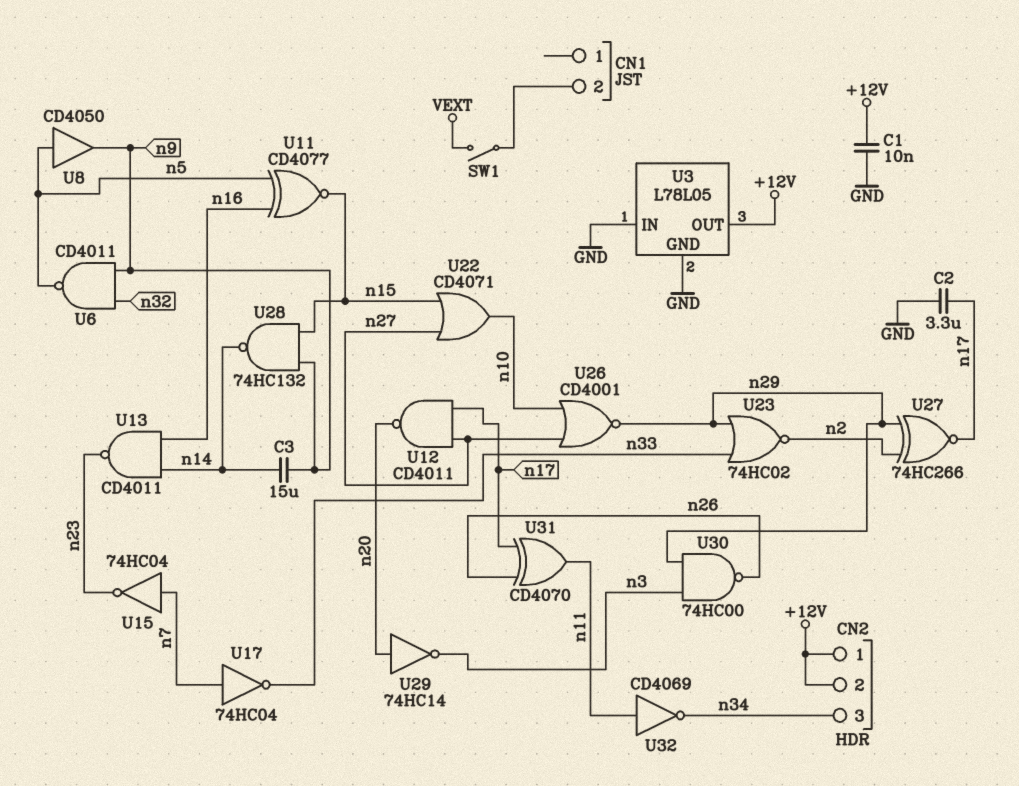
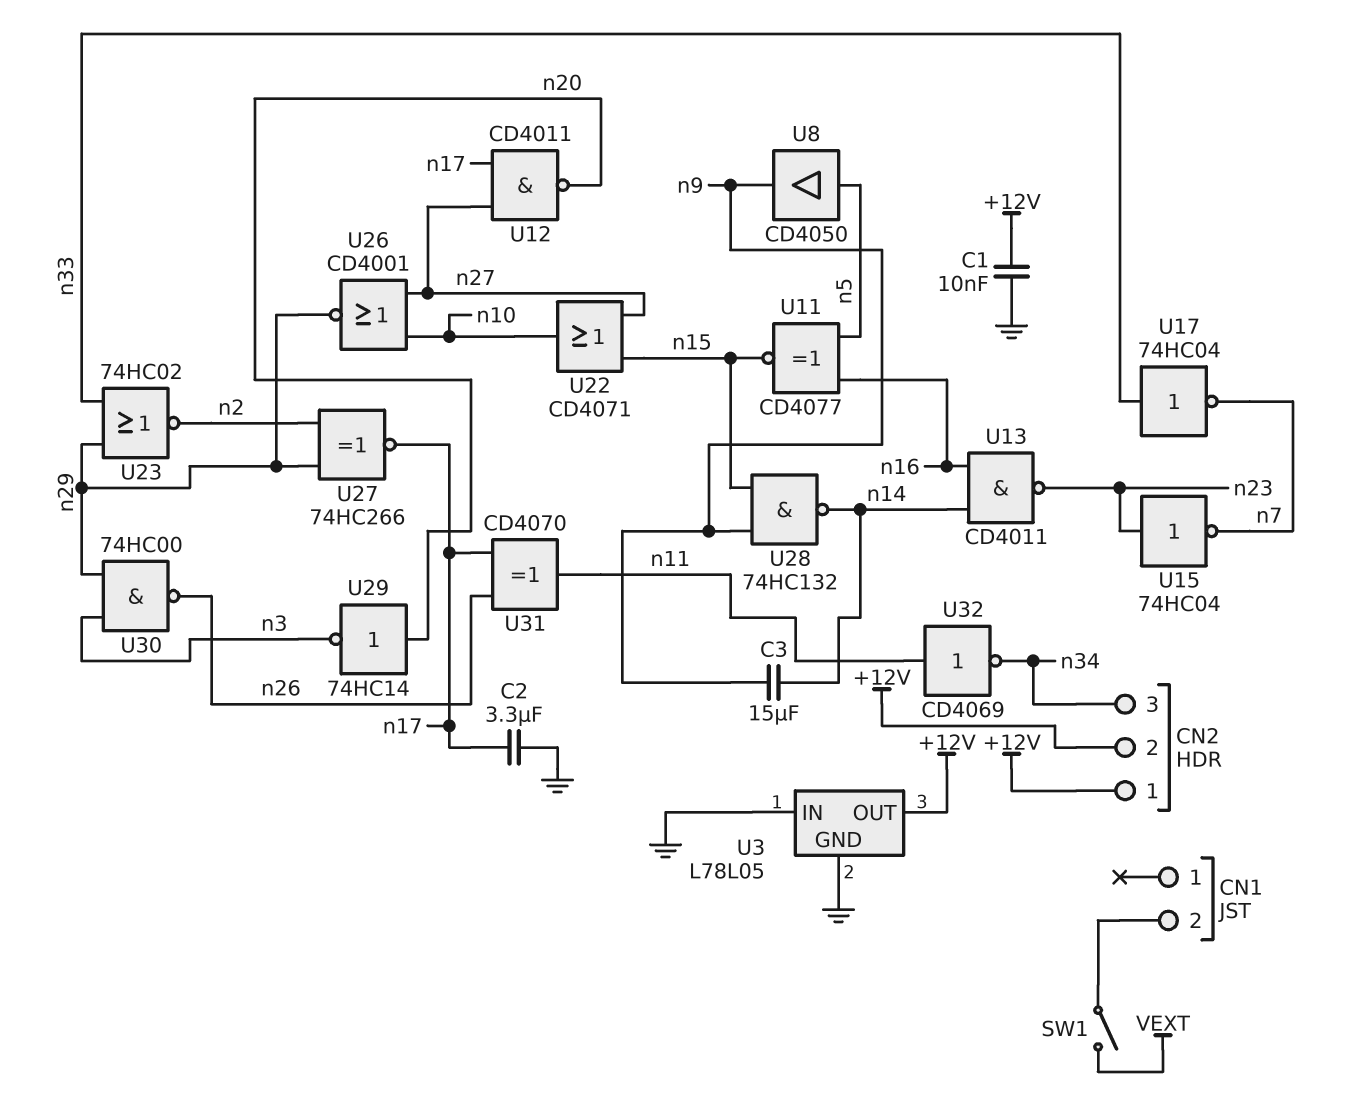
U6: NAND CD4011 (in n9, in n32, out n5) -> none
U15: NOT 74HC04 (in n7, out n23) -> NOT 74HC04 (in n23, out n7)
U17: NOT 74HC04 (in n7, out n33) -> NOT 74HC04 (in n33, out n7)

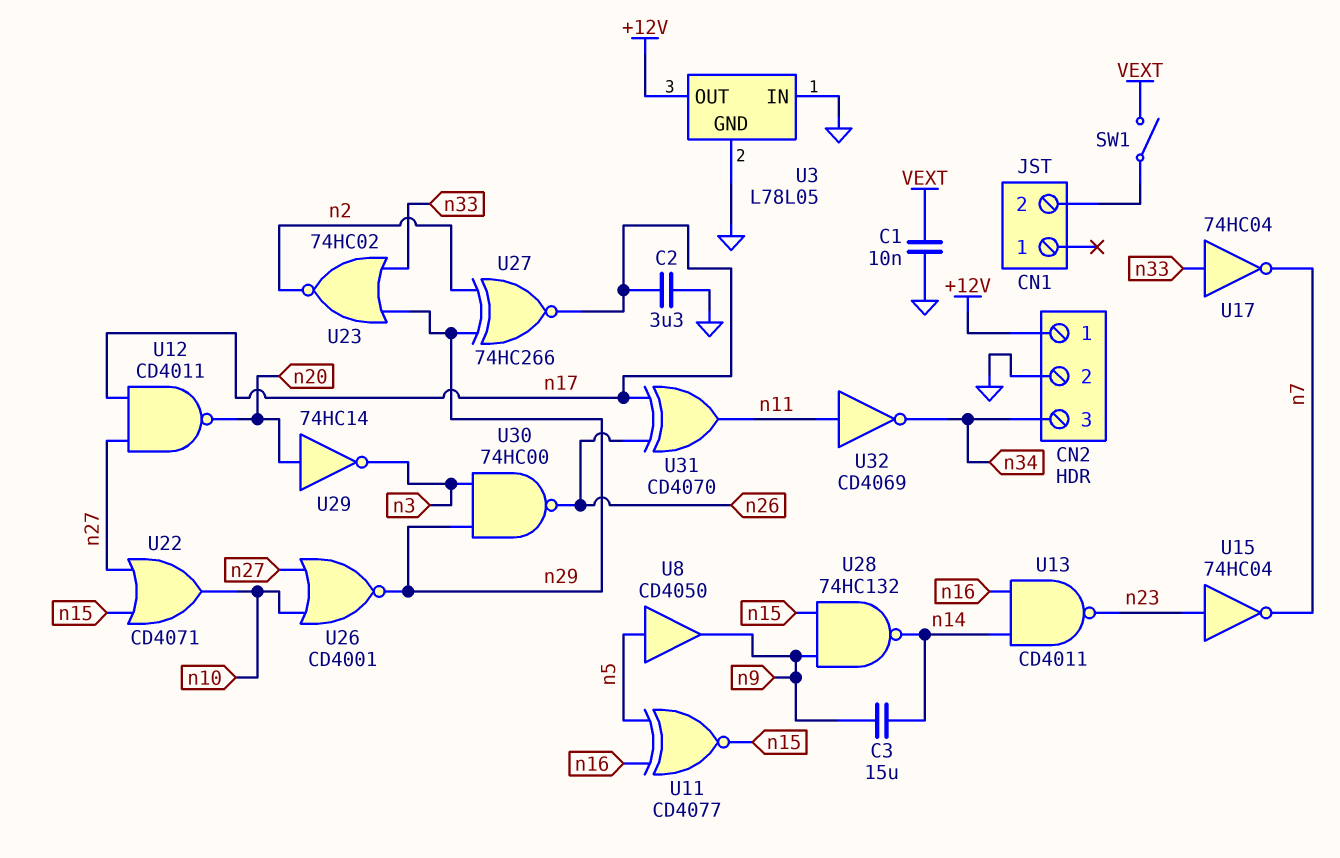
C1: 10nF (+12V, GND) -> 10nF (GND, VEXT)
CN2 pin 2: +12V -> GND

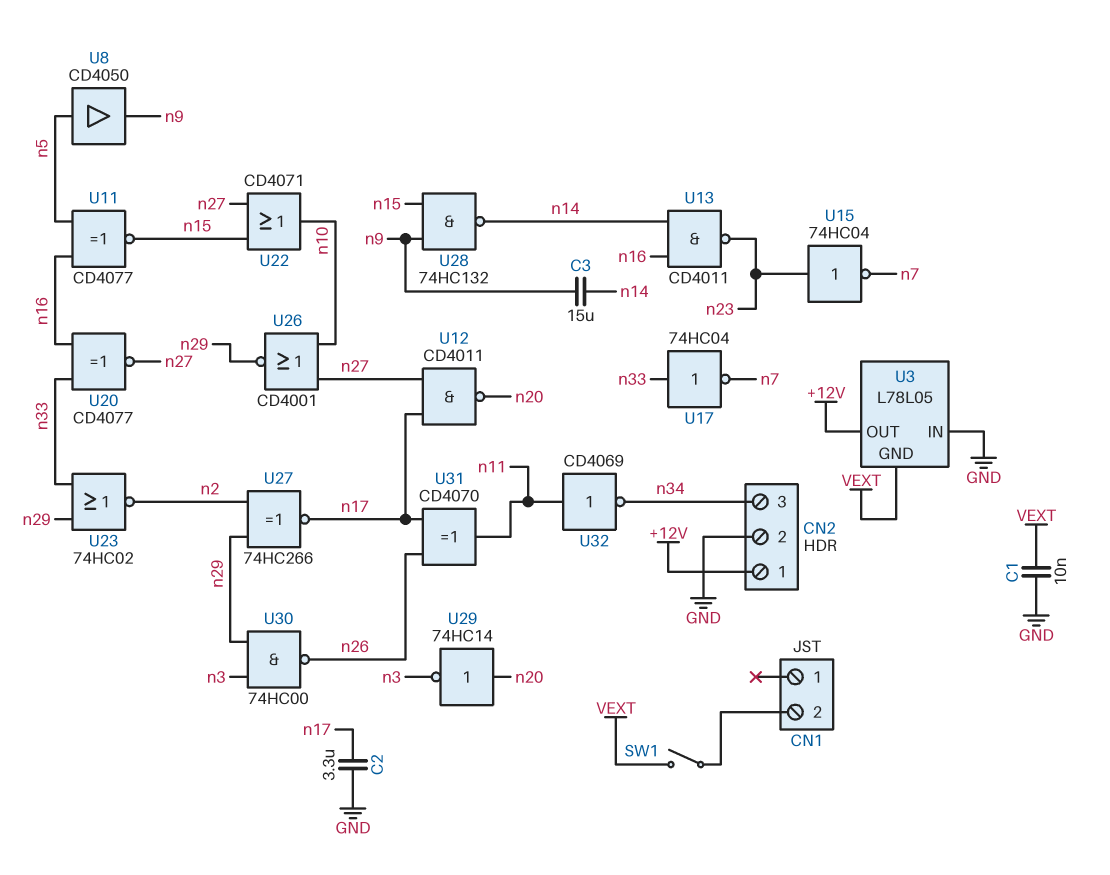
U3 pin GND: GND -> VEXT
U20: none -> XNOR CD4077 (in n16, in n33, out n27)

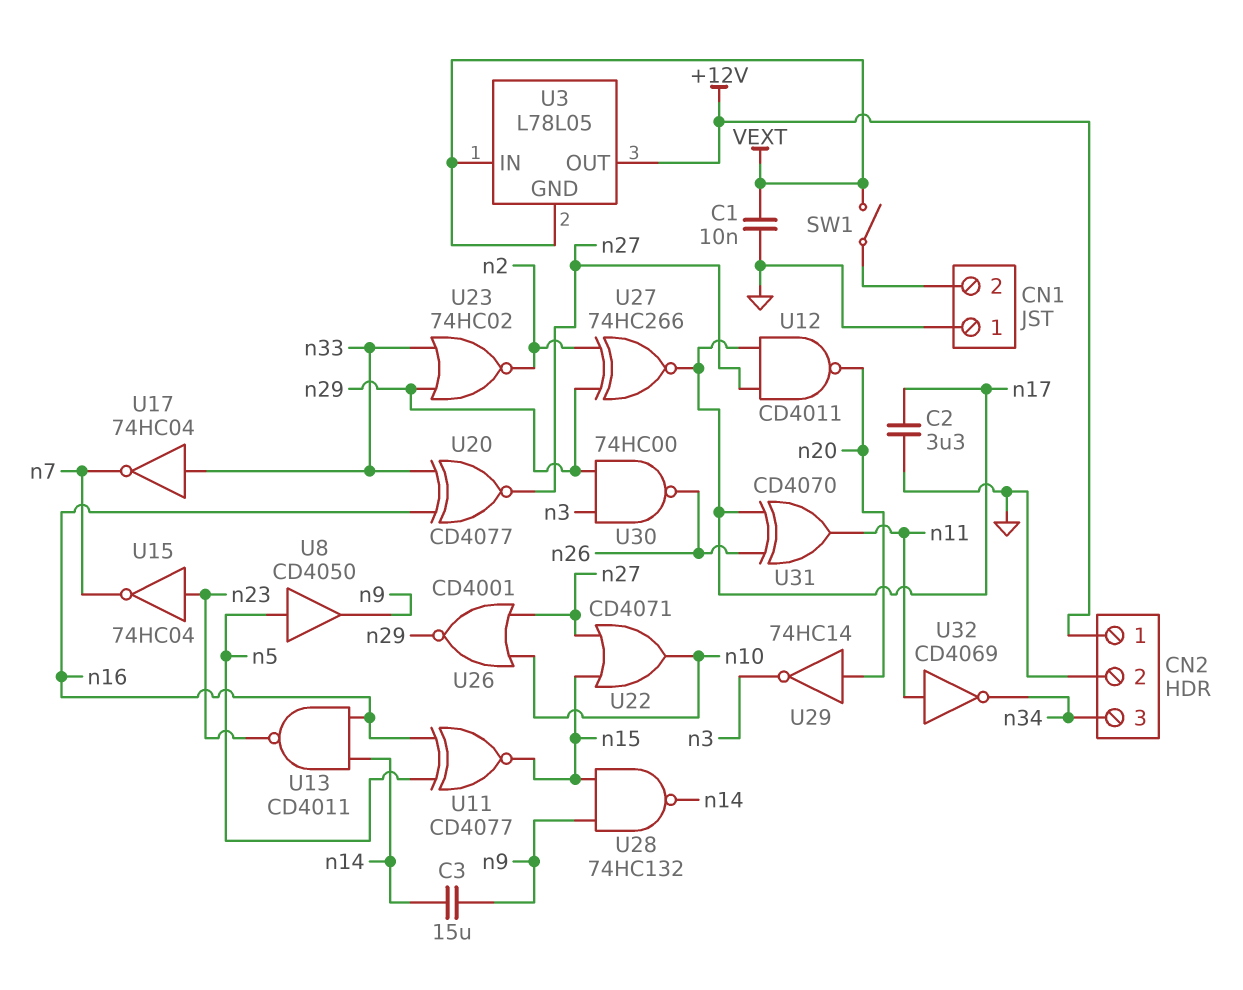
CN1 pin 1: none -> GND
U3 pin IN: GND -> VEXT

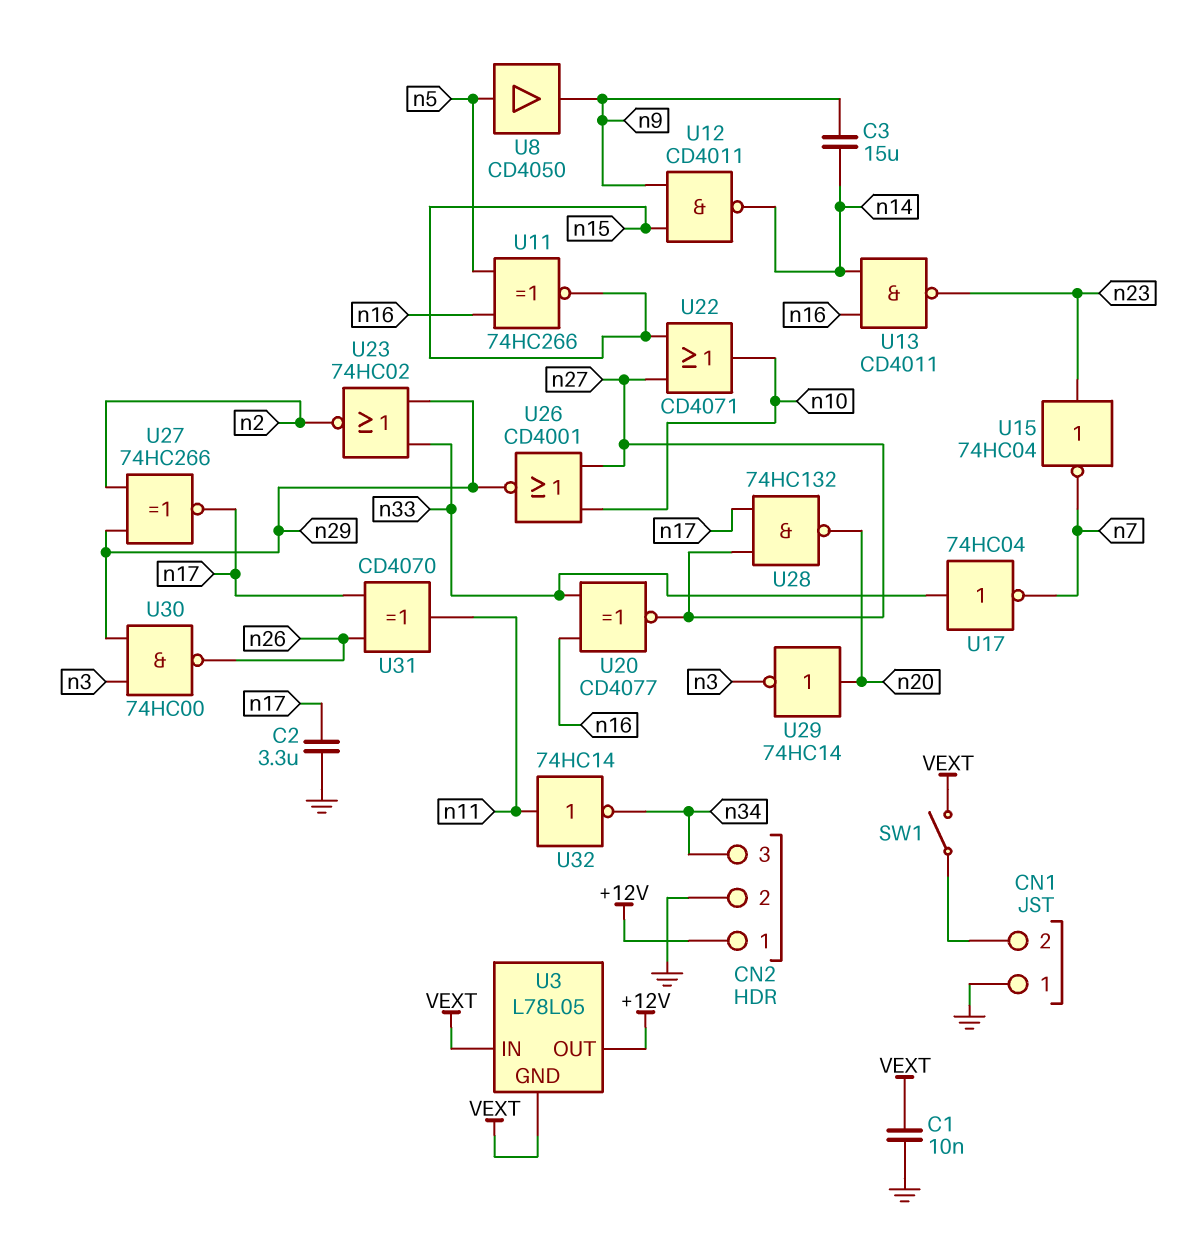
U11: XNOR CD4077 (in n5, in n16, out n15) -> XNOR 74HC266 (in n5, in n16, out n15)
U12: NAND CD4011 (in n17, in n27, out n20) -> NAND CD4011 (in n9, in n15, out n14)
U28: NAND 74HC132 (in n9, in n15, out n14) -> NAND 74HC132 (in n17, in n27, out n20)
U32: NOT CD4069 (in n11, out n34) -> NOT 74HC14 (in n11, out n34)

